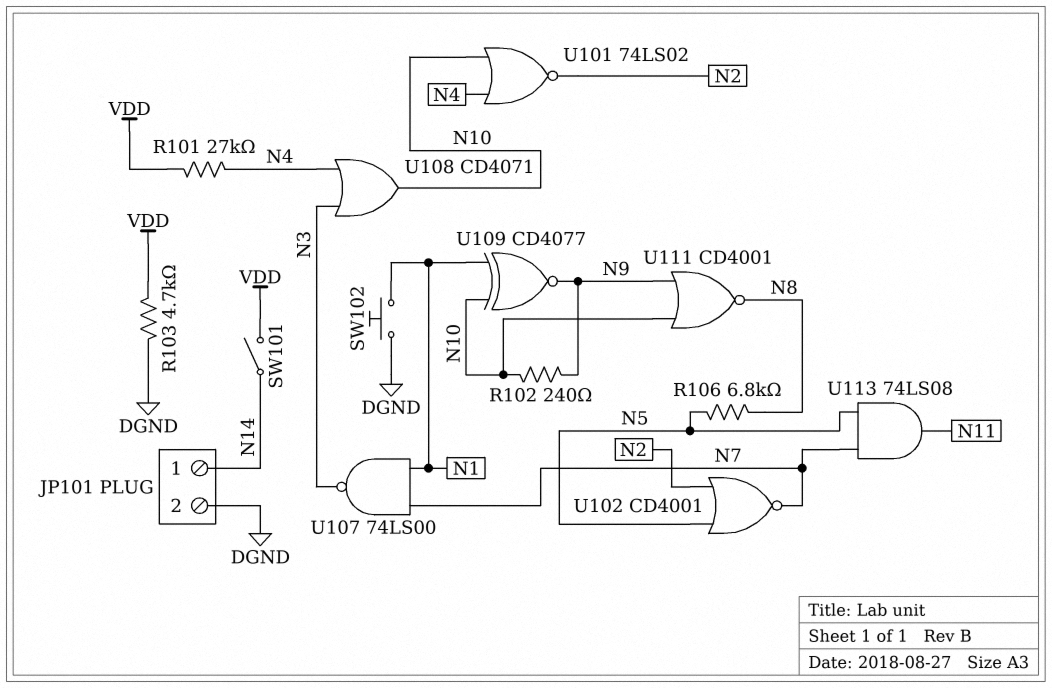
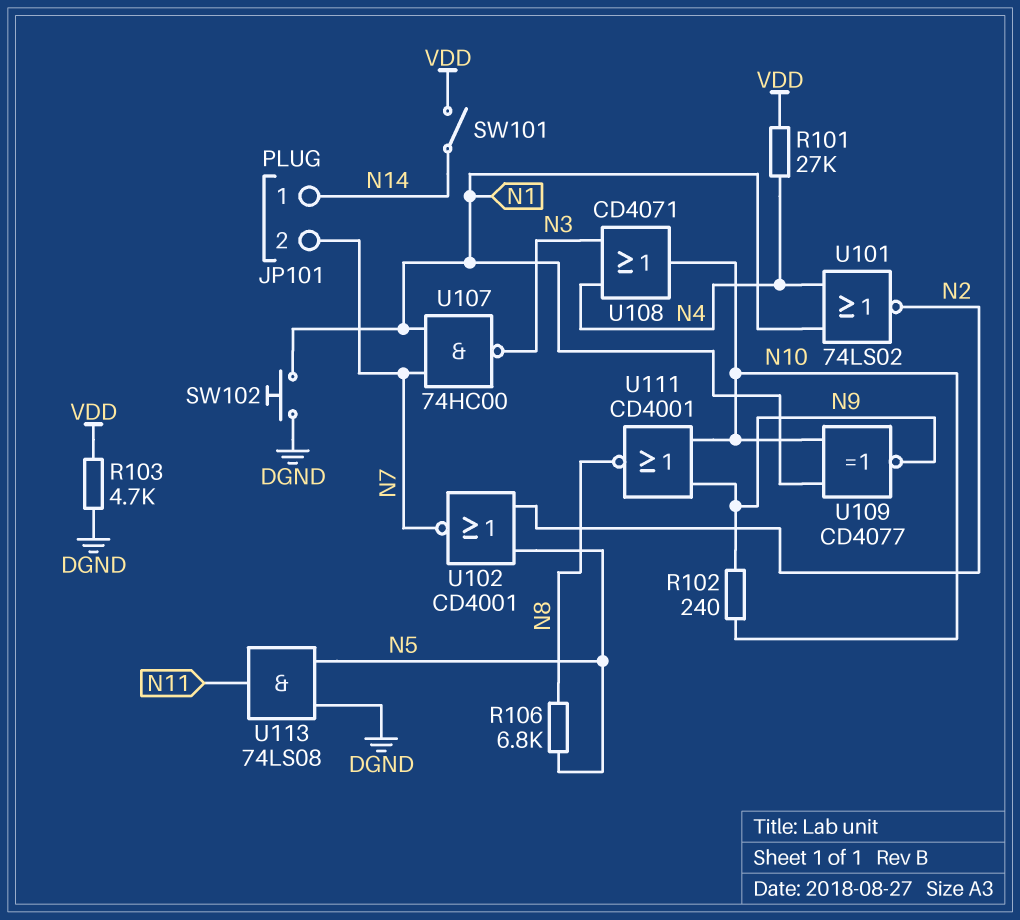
JP101 pin 2: DGND -> N7
U101: NOR 74LS02 (in N4, in N10, out N2) -> NOR 74LS02 (in N1, in N4, out N2)
U107: NAND 74LS00 (in N1, in N7, out N3) -> NAND 74HC00 (in N1, in N7, out N3)
U113: AND 74LS08 (in N5, in N7, out N11) -> AND 74LS08 (in DGND, in N5, out N11)

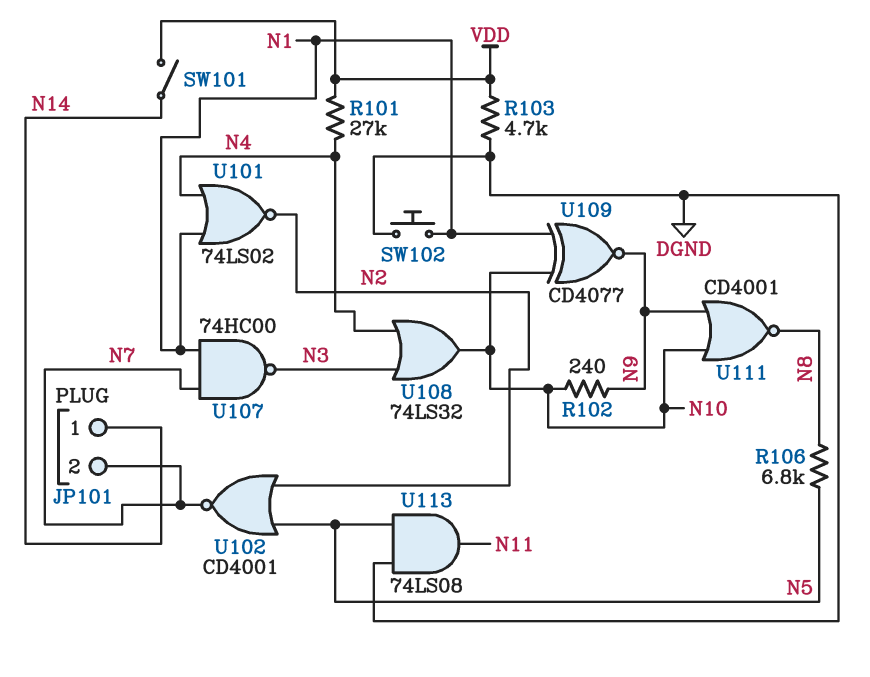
U108: OR CD4071 (in N3, in N4, out N10) -> OR 74LS32 (in N3, in N4, out N10)

